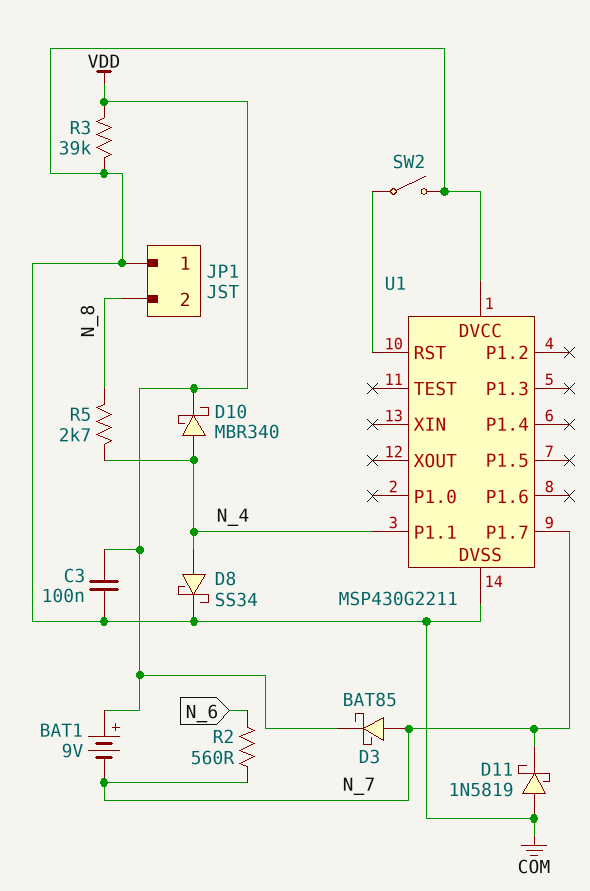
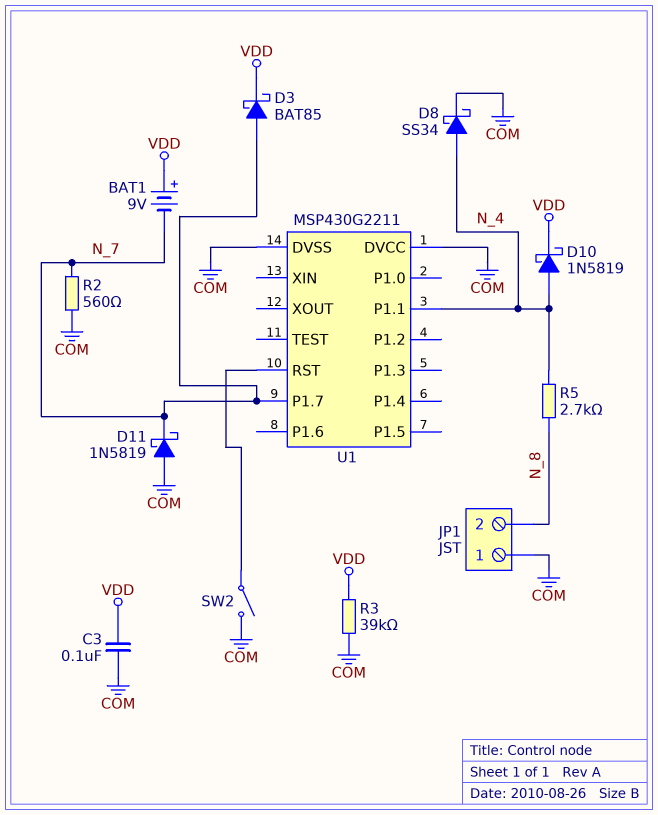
D10: schottky MBR340 (A N_4, K VDD) -> schottky 1N5819 (A N_4, K VDD)
R2: 560 (N_6, N_7) -> 560 (COM, N_7)

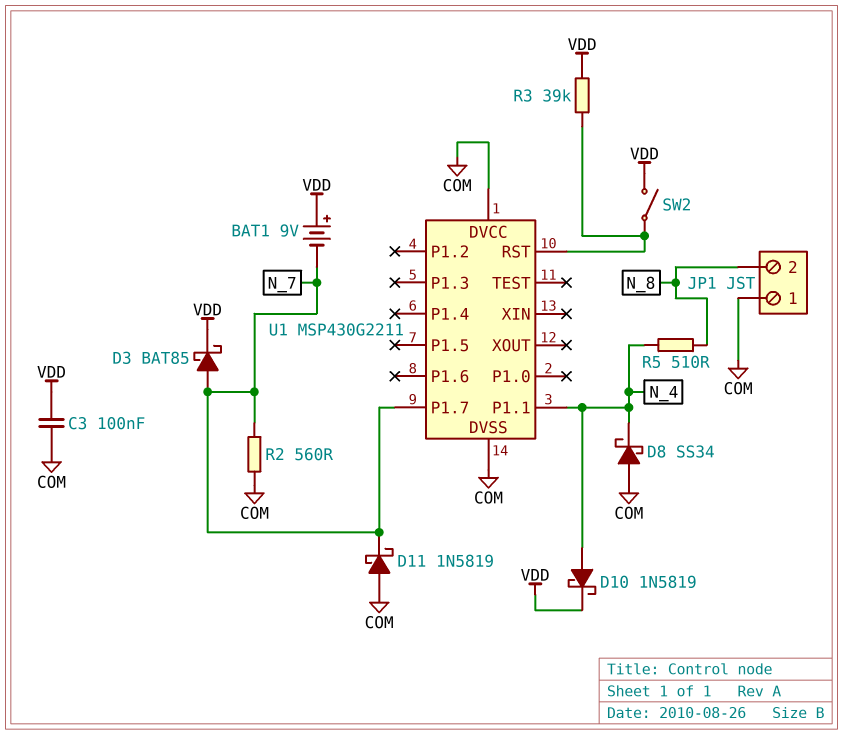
D8: schottky SS34 (A N_4, K COM) -> schottky SS34 (A COM, K N_4)
R3: 39k (COM, VDD) -> 39k (U1/RST, VDD)
R5: 2.7k (N_4, N_8) -> 510 (N_4, N_8)
SW2: switch (COM, U1/RST) -> switch (U1/RST, VDD)

